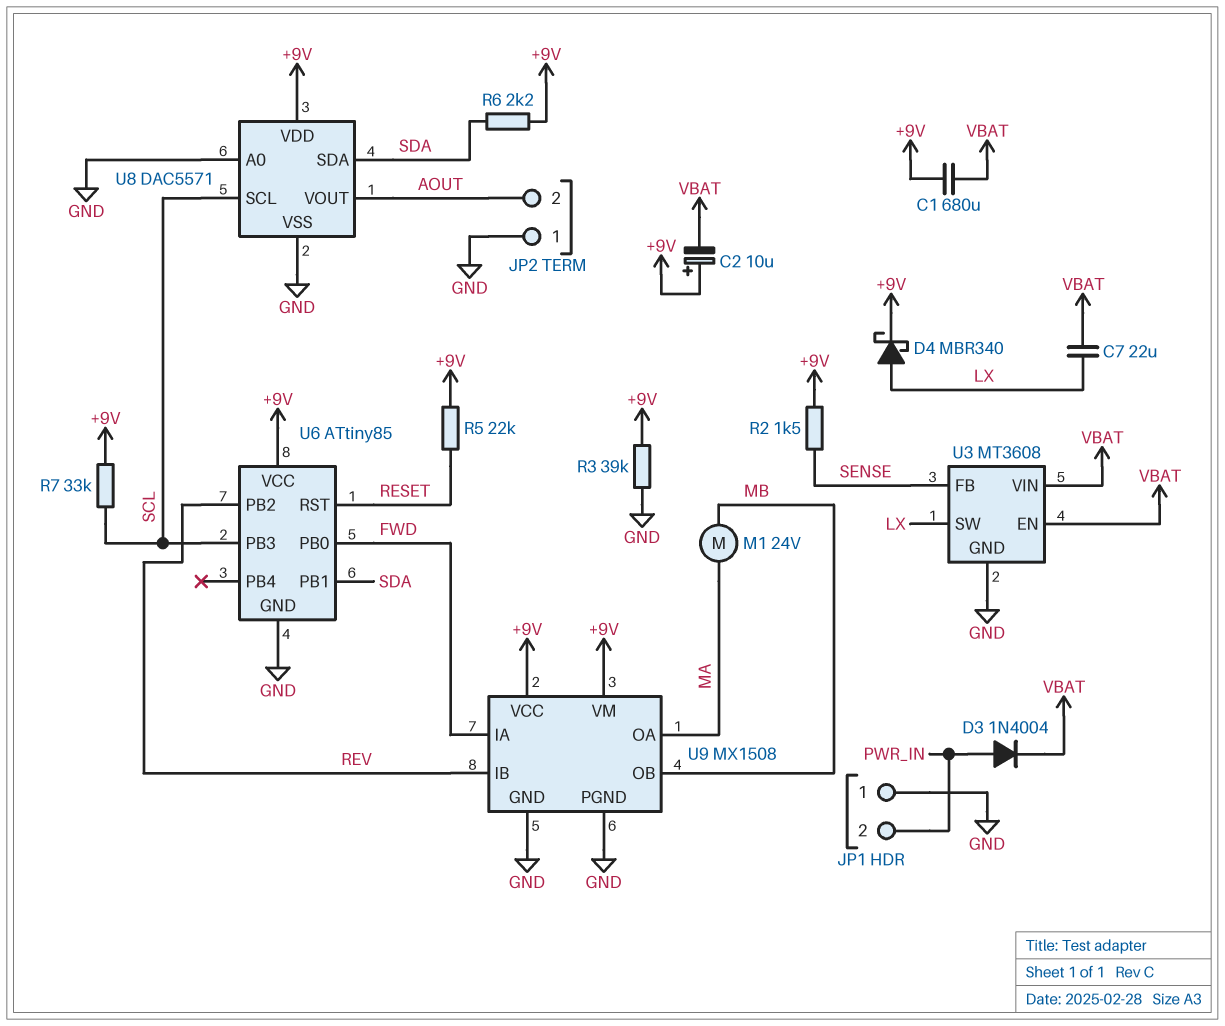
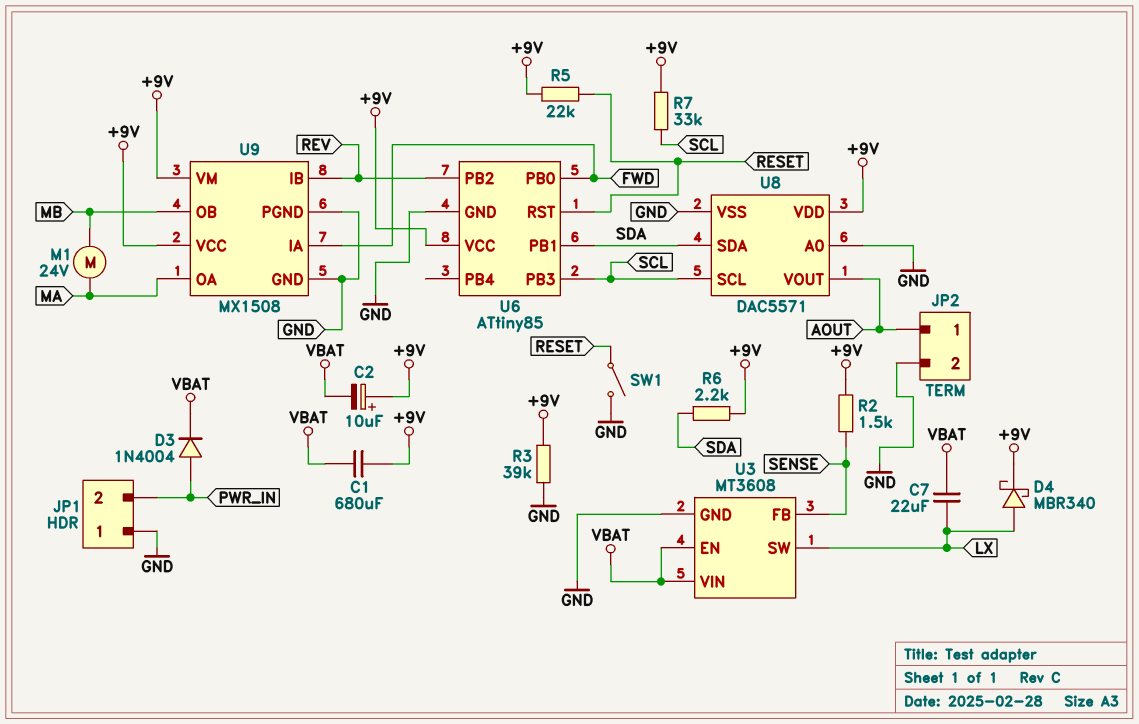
JP2 pin 1: GND -> AOUT
JP2 pin 2: AOUT -> GND
SW1: none -> switch (GND, RESET)

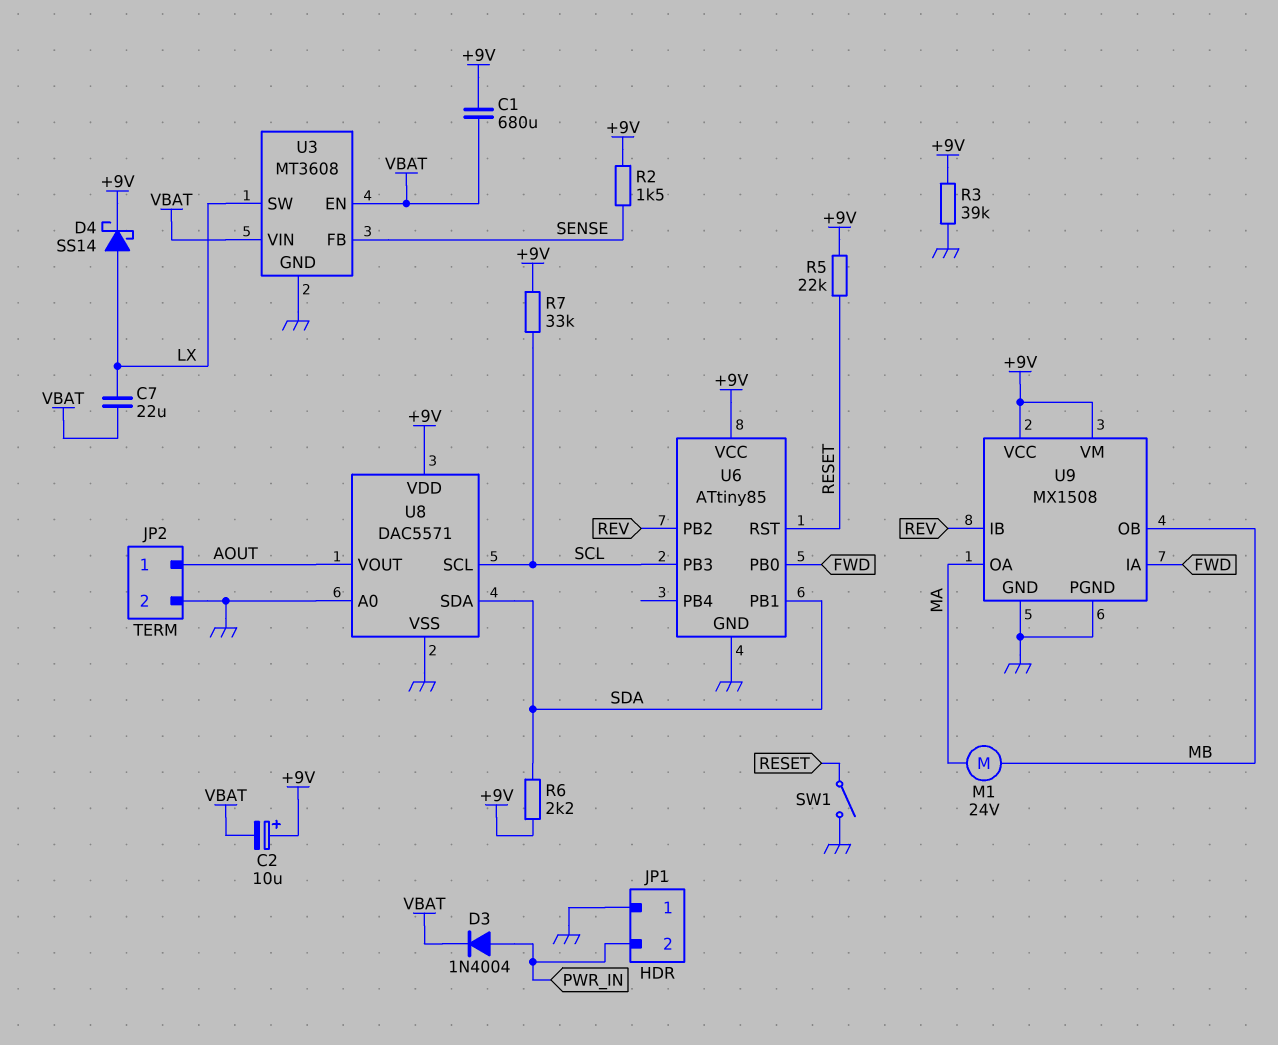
D4: schottky MBR340 (A LX, K +9V) -> schottky SS14 (A LX, K +9V)

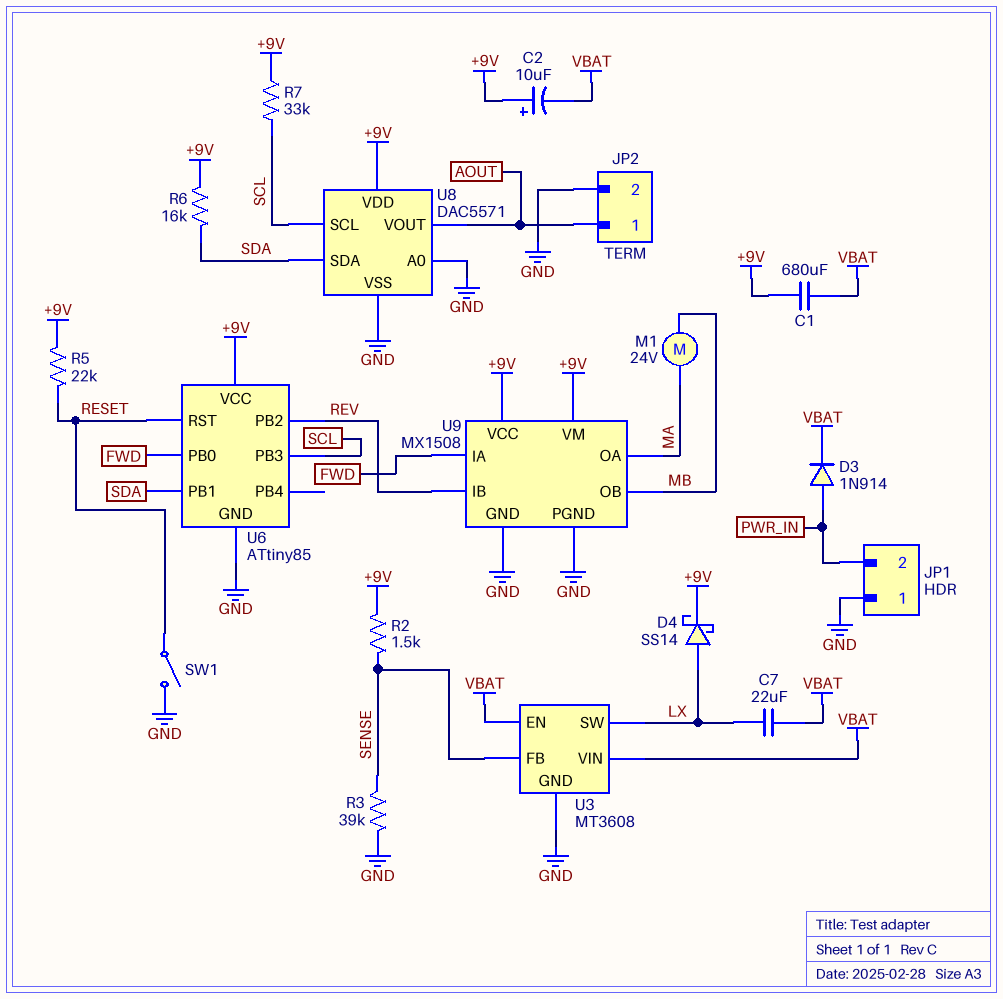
D3: diode 1N4004 (A PWR_IN, K VBAT) -> diode 1N914 (A PWR_IN, K VBAT)
R3: 39k (+9V, GND) -> 39k (GND, SENSE)
R6: 2.2k (+9V, SDA) -> 16k (+9V, SDA)

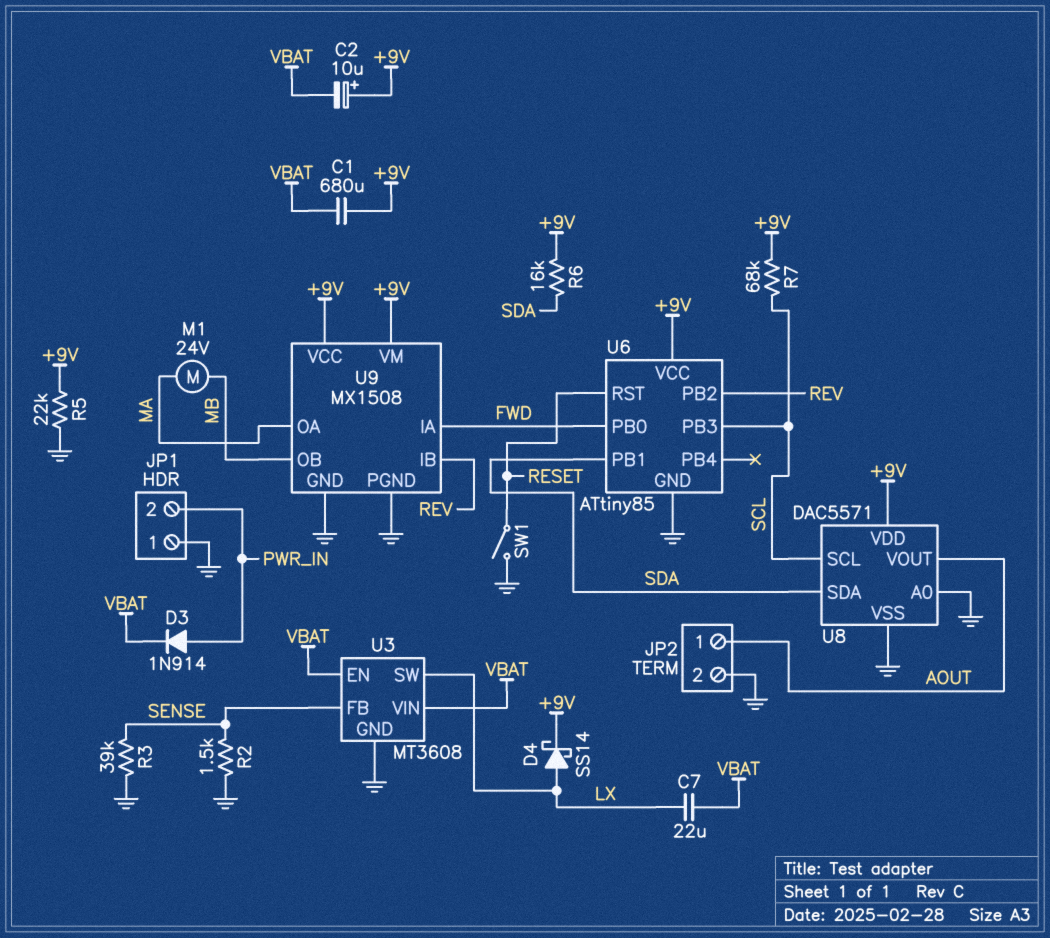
R2: 1.5k (+9V, SENSE) -> 1.5k (GND, SENSE)
R5: 22k (+9V, RESET) -> 22k (+9V, GND)
R7: 33k (+9V, SCL) -> 68k (+9V, SCL)

